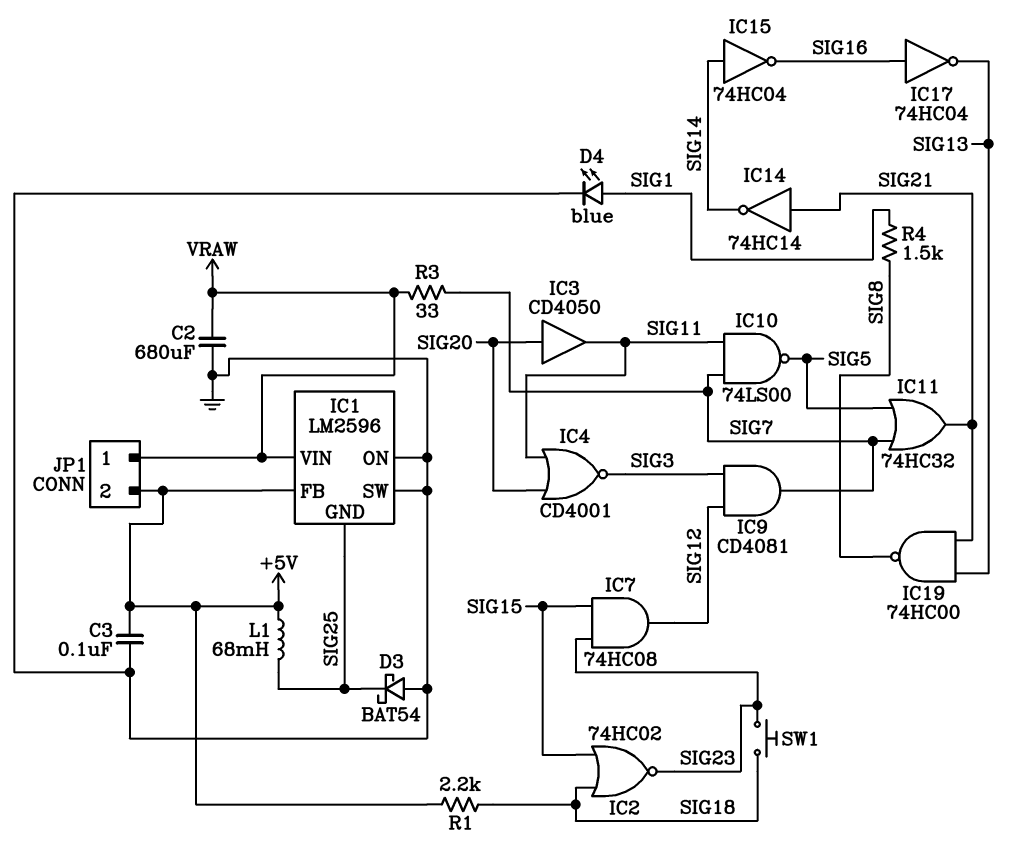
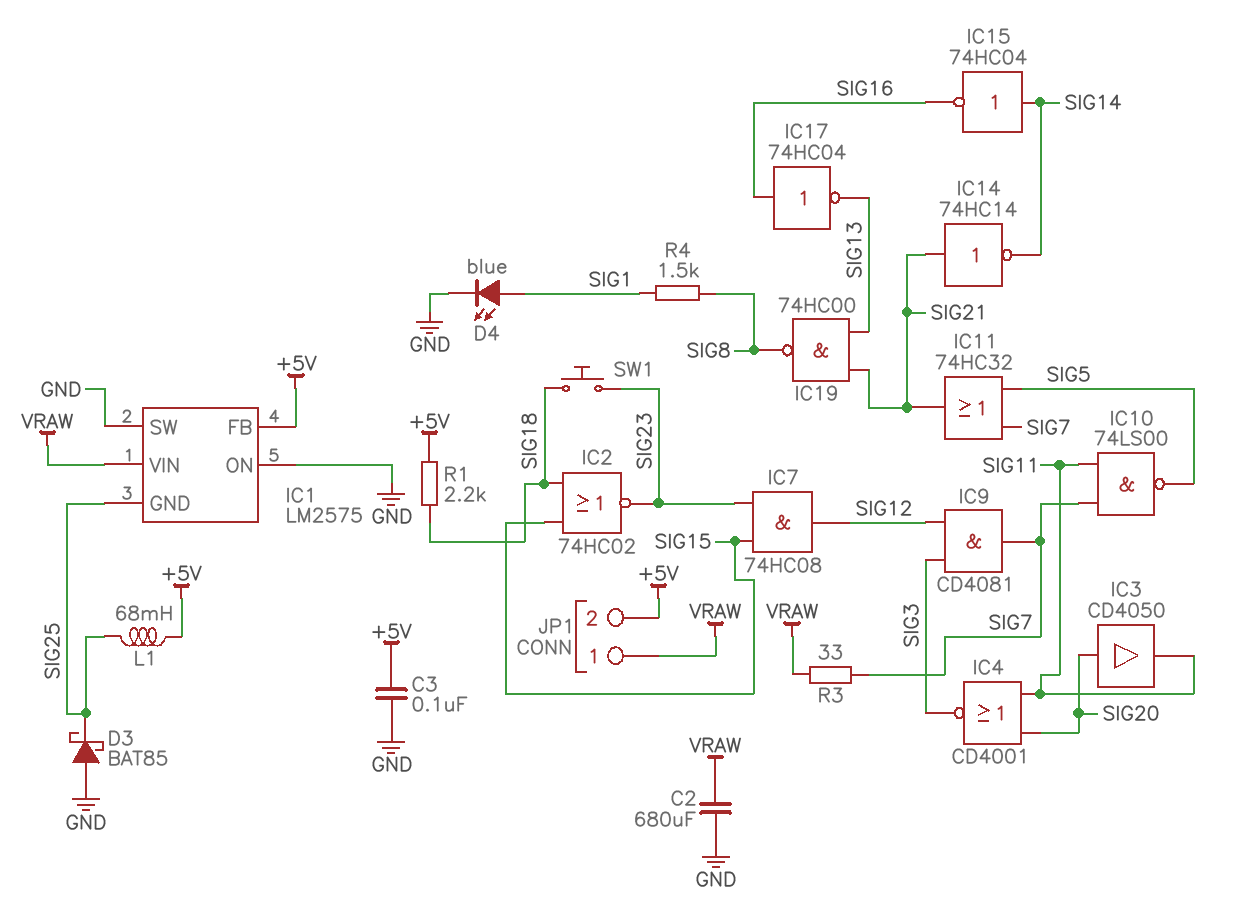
D3: schottky BAT54 (A GND, K SIG25) -> schottky BAT85 (A GND, K SIG25)
IC1: LM2596 -> LM2575

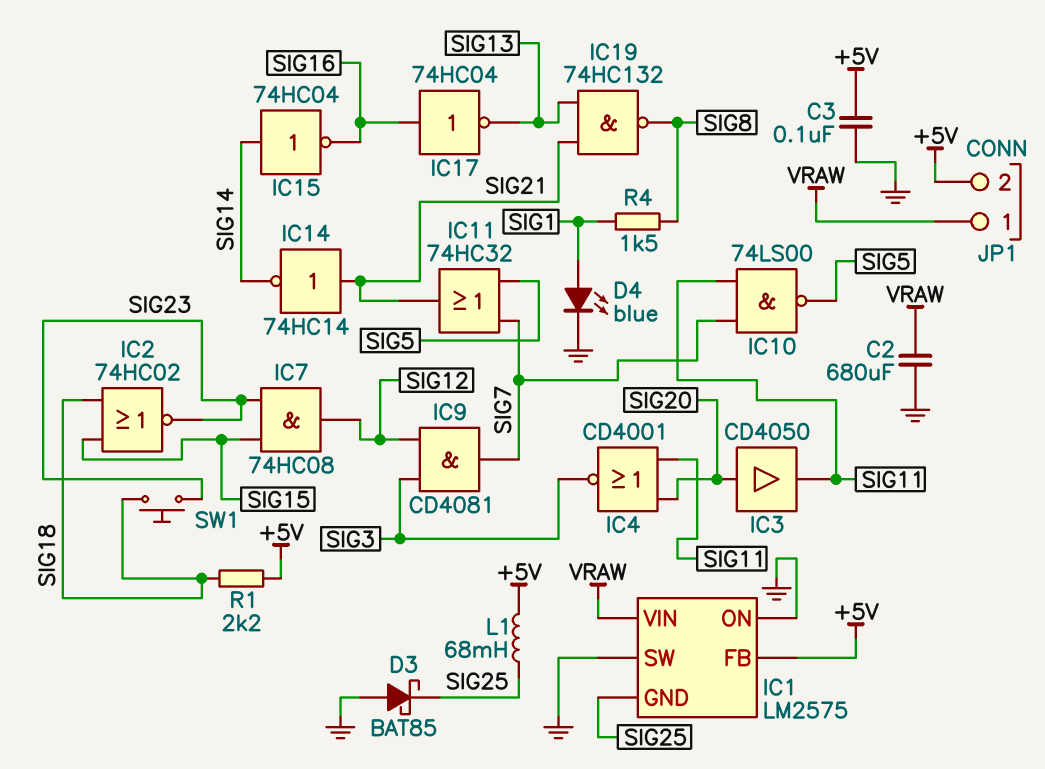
IC19: NAND 74HC00 (in SIG13, in SIG21, out SIG8) -> NAND 74HC132 (in SIG13, in SIG21, out SIG8)
R3: 33 (SIG7, VRAW) -> none

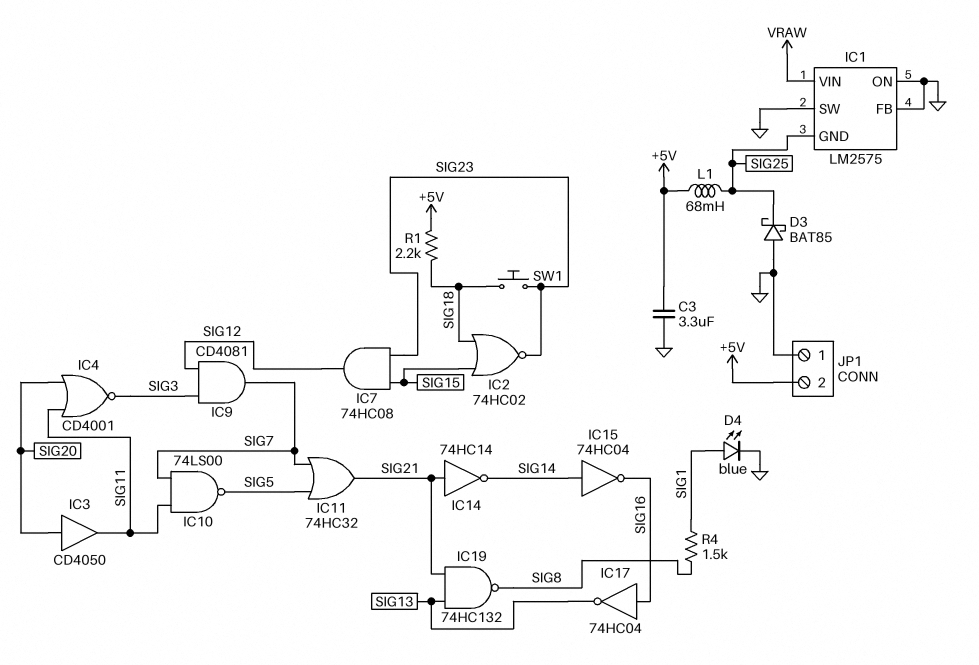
C2: 680uF (GND, VRAW) -> none
C3: 100nF (+5V, GND) -> 3.3uF (+5V, GND)
IC1 pin FB: +5V -> GND
JP1 pin 1: VRAW -> GND

